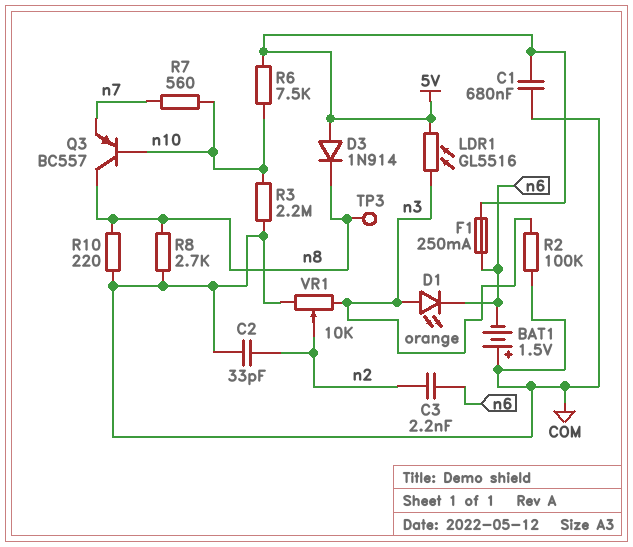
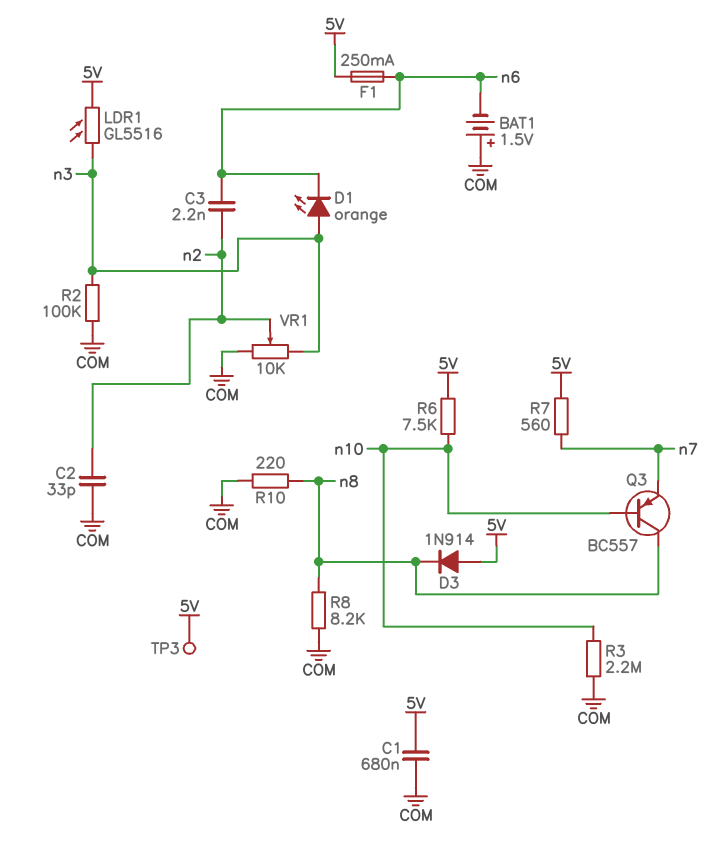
R7: 560 (n7, n10) -> 560 (5V, n7)
R8: 2.7k (COM, n8) -> 8.2k (COM, n8)
TP3: test point (n8) -> test point (5V)

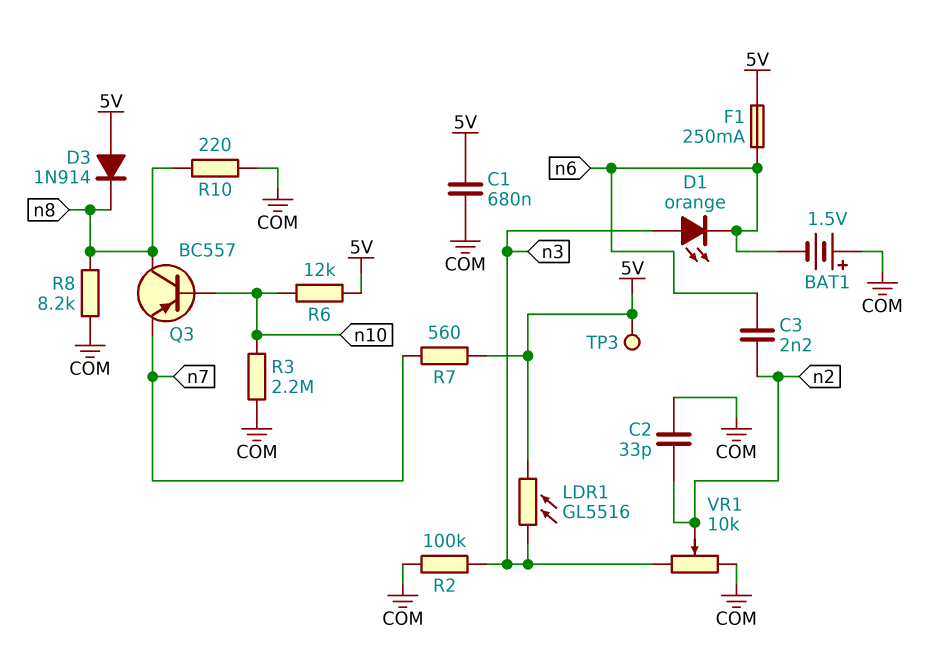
R6: 7.5k (5V, n10) -> 12k (5V, n10)

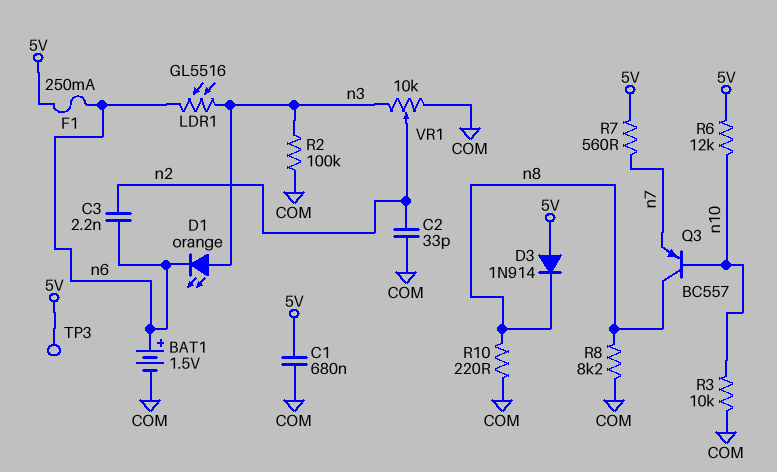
BAT1: 1.5V (plus COM, minus n6) -> 1.5V (plus n6, minus COM)
LDR1: GL5516 (5V, n3) -> GL5516 (n3, n6)
R3: 2.2M (COM, n10) -> 10k (COM, n10)

